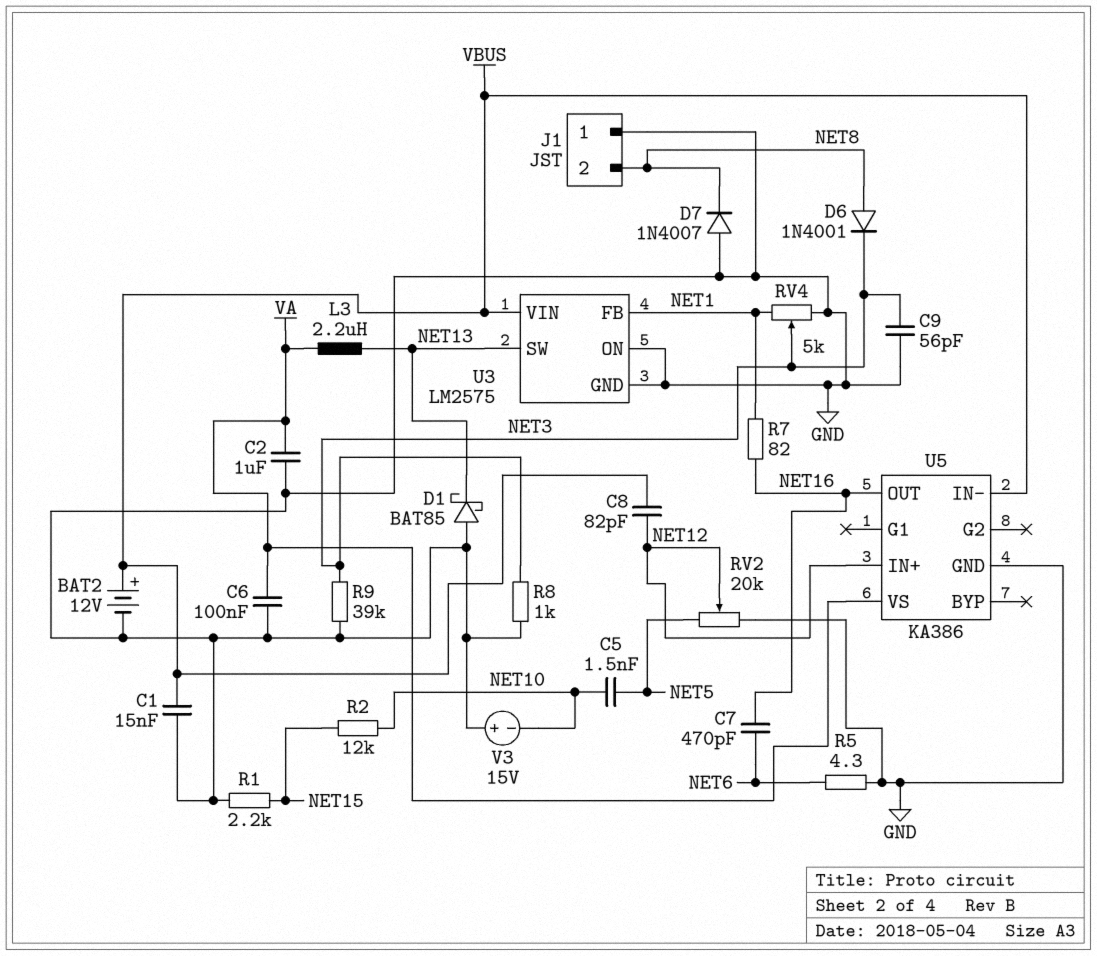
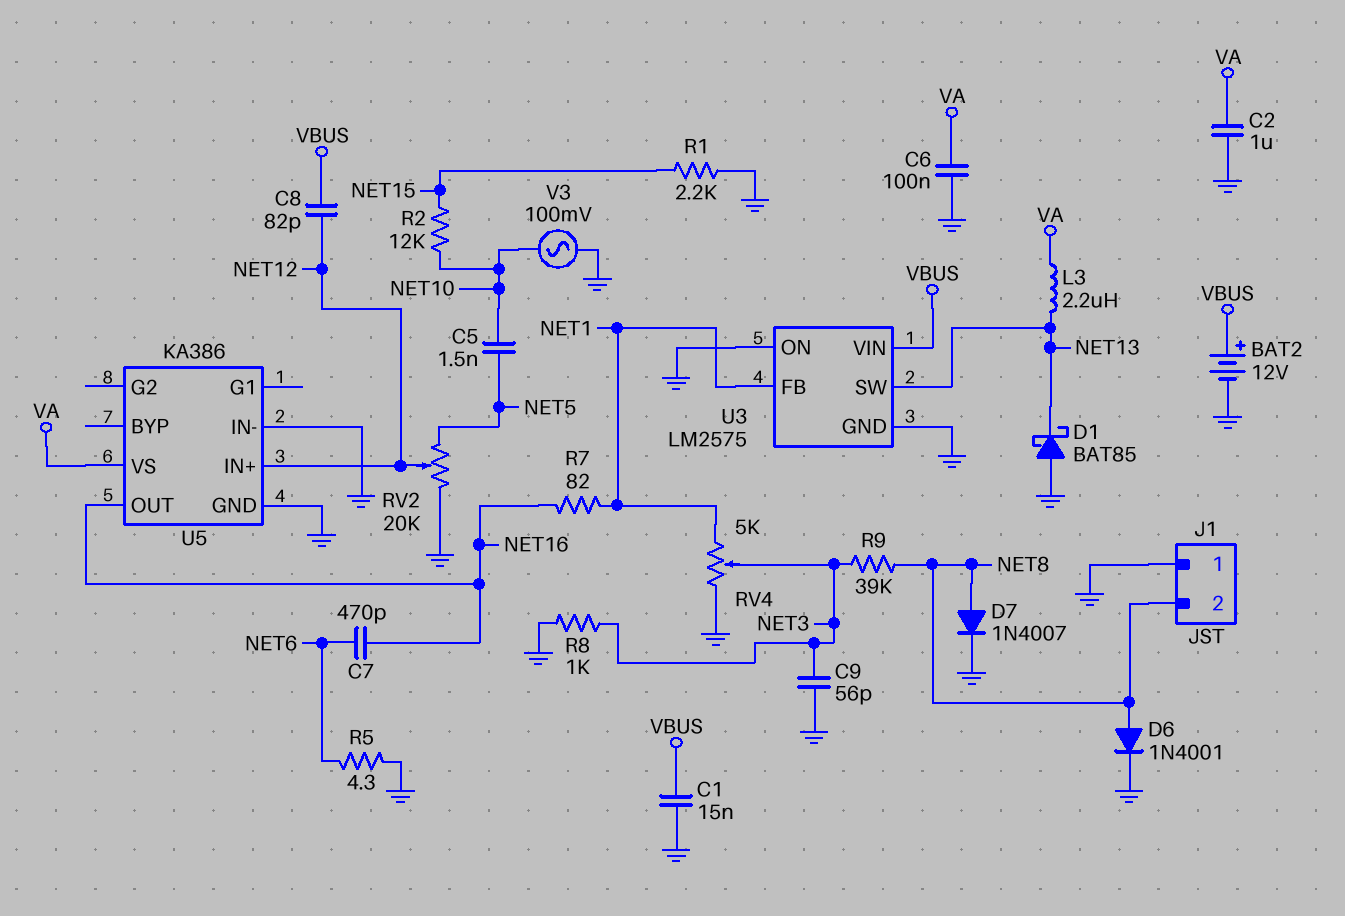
D6: diode 1N4001 (A NET8, K NET3) -> diode 1N4001 (A NET8, K GND)
D7: diode 1N4007 (A GND, K NET8) -> diode 1N4007 (A NET8, K GND)
R9: 39k (GND, NET3) -> 39k (NET3, NET8)
U5 pin IN-: VBUS -> GND
V3: 15V (plus GND, minus NET10) -> AC 100mV (GND, NET10)

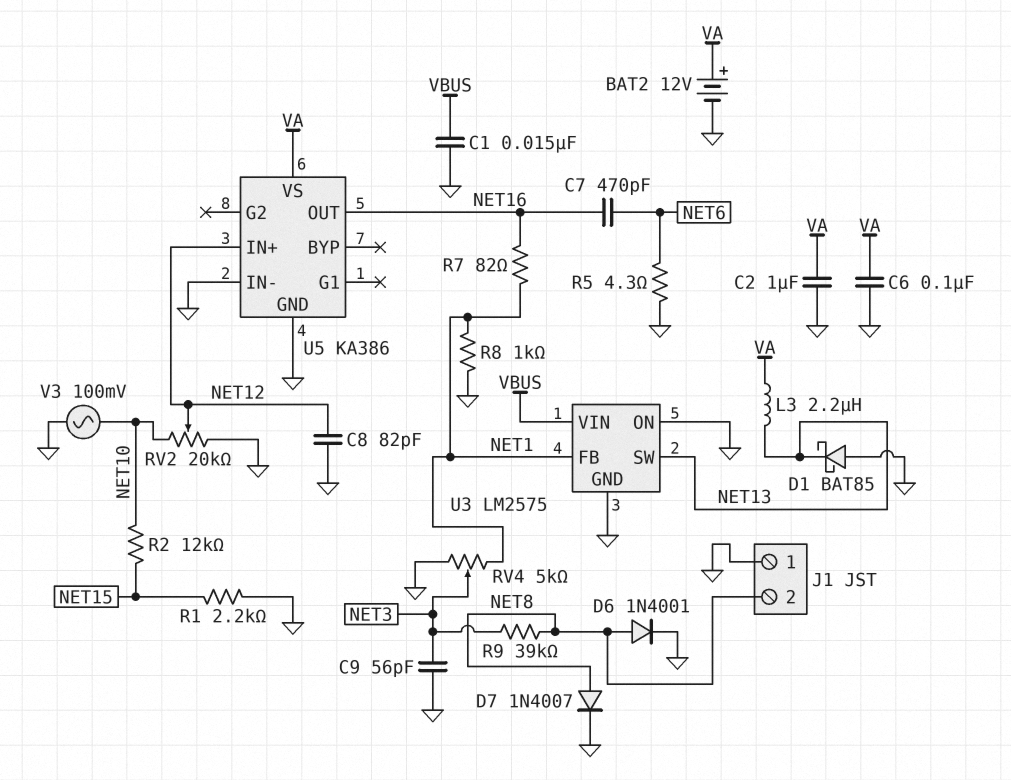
BAT2: 12V (plus VBUS, minus GND) -> 12V (plus VA, minus GND)
C5: 1.5nF (NET5, NET10) -> none
C8: 82pF (NET12, VBUS) -> 82pF (GND, NET12)
R8: 1k (GND, NET3) -> 1k (GND, NET1)
RV2: 20k (GND, NET5, wiper NET12) -> 20k (GND, NET10, wiper NET12)

